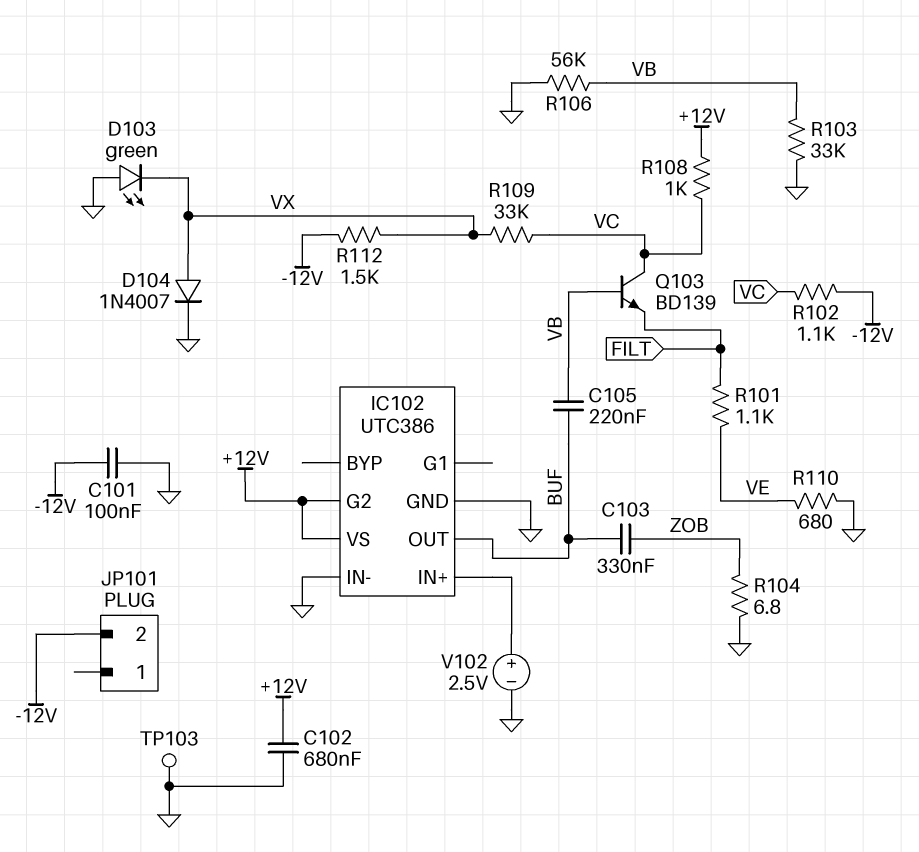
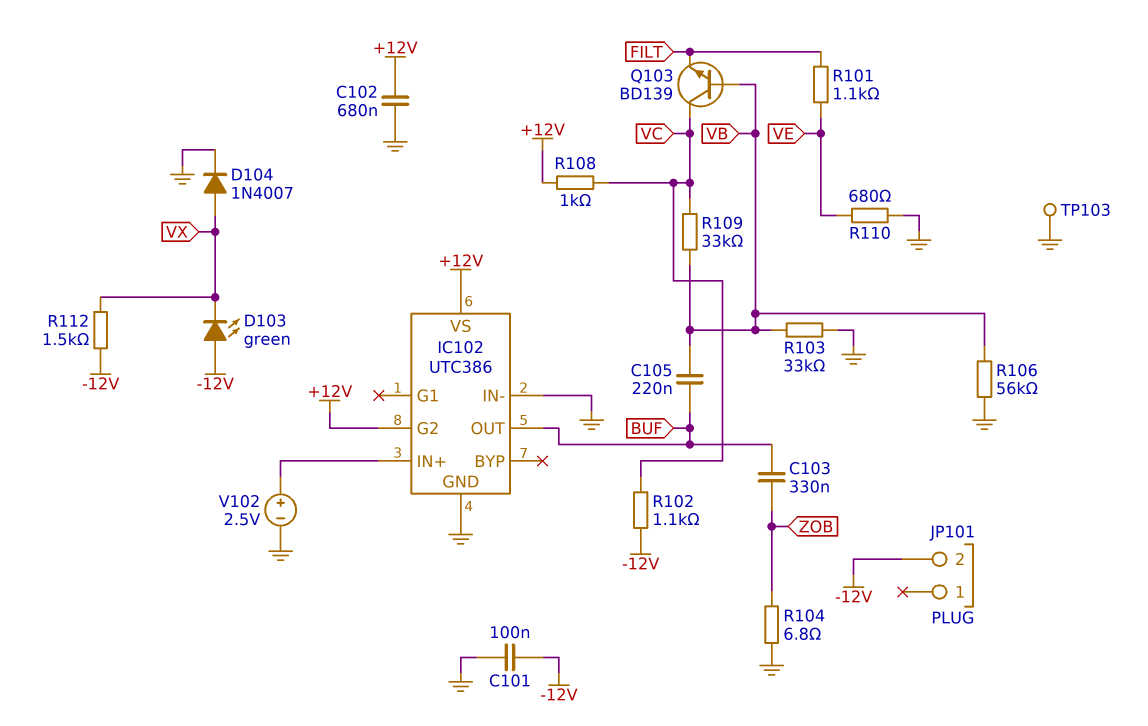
D103: LED green (A GND, K VX) -> LED green (A -12V, K VX)
R109: 33k (VC, VX) -> 33k (VB, VC)

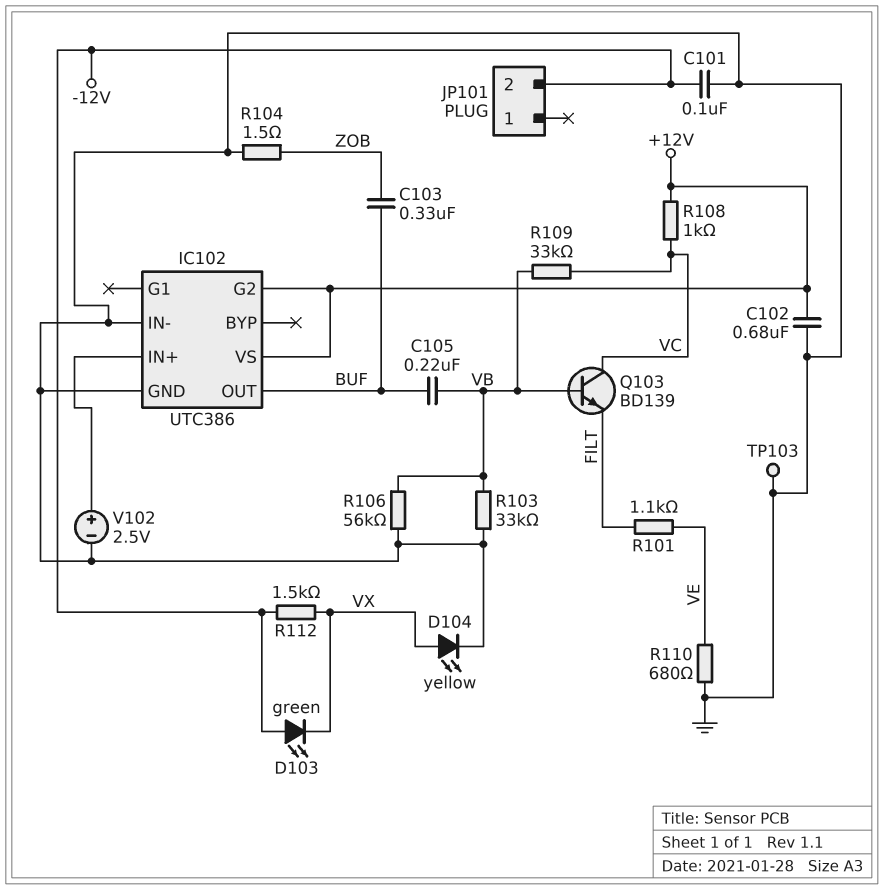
D104: diode 1N4007 (A VX, K GND) -> LED yellow (A VX, K GND)
R102: 1.1k (-12V, VC) -> none
R104: 6.8 (GND, ZOB) -> 1.5 (GND, ZOB)

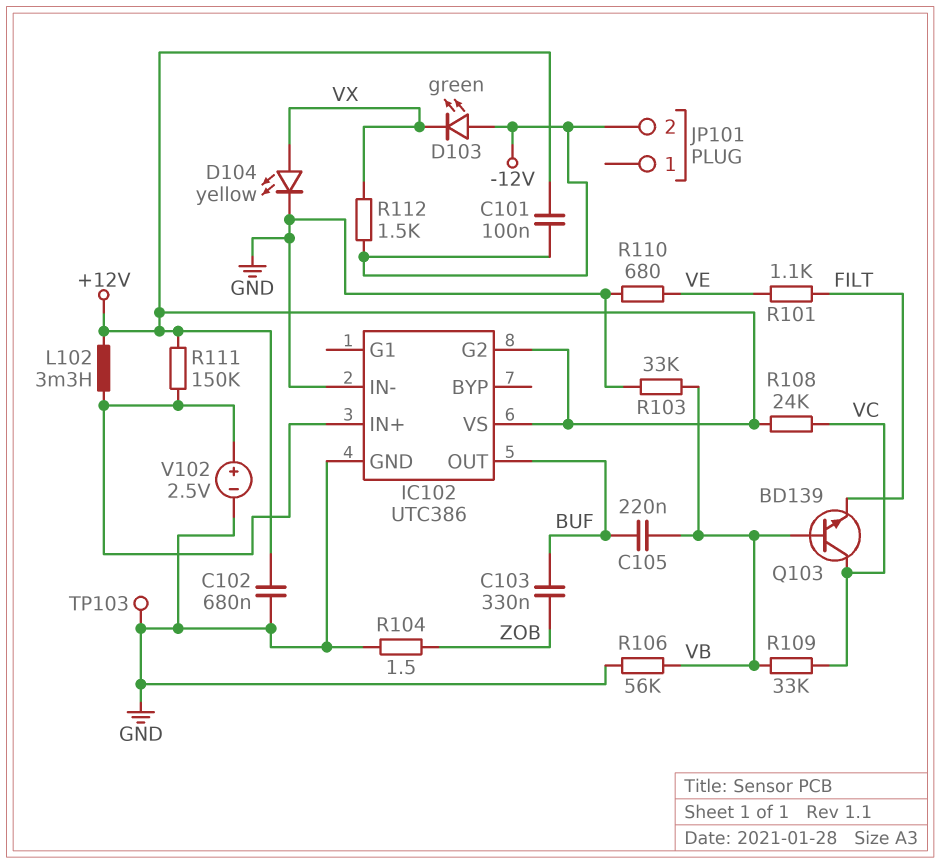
C101: 100nF (-12V, GND) -> 100nF (+12V, -12V)
L102: none -> 3.3mH (+12V, IC102/IN+)
R108: 1k (+12V, VC) -> 24k (+12V, VC)
R111: none -> 150k (+12V, IC102/IN+)

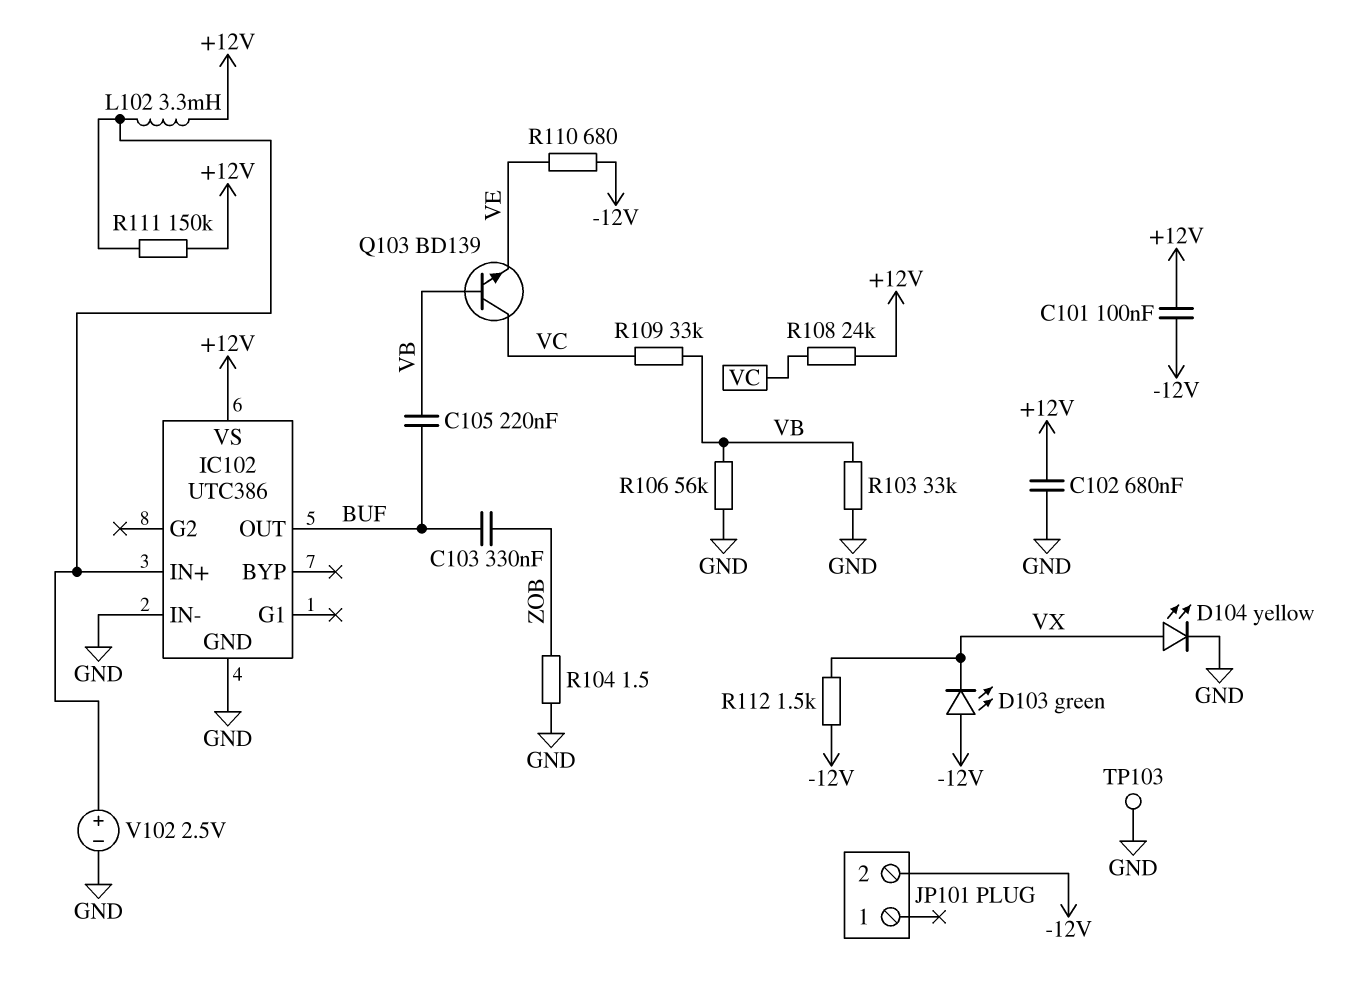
IC102 pin G2: +12V -> none
Q103: NPN BD139 (B VB, C VC, E FILT) -> NPN BD139 (B VB, C VC, E VE)
R101: 1.1k (FILT, VE) -> none
R110: 680 (GND, VE) -> 680 (-12V, VE)

